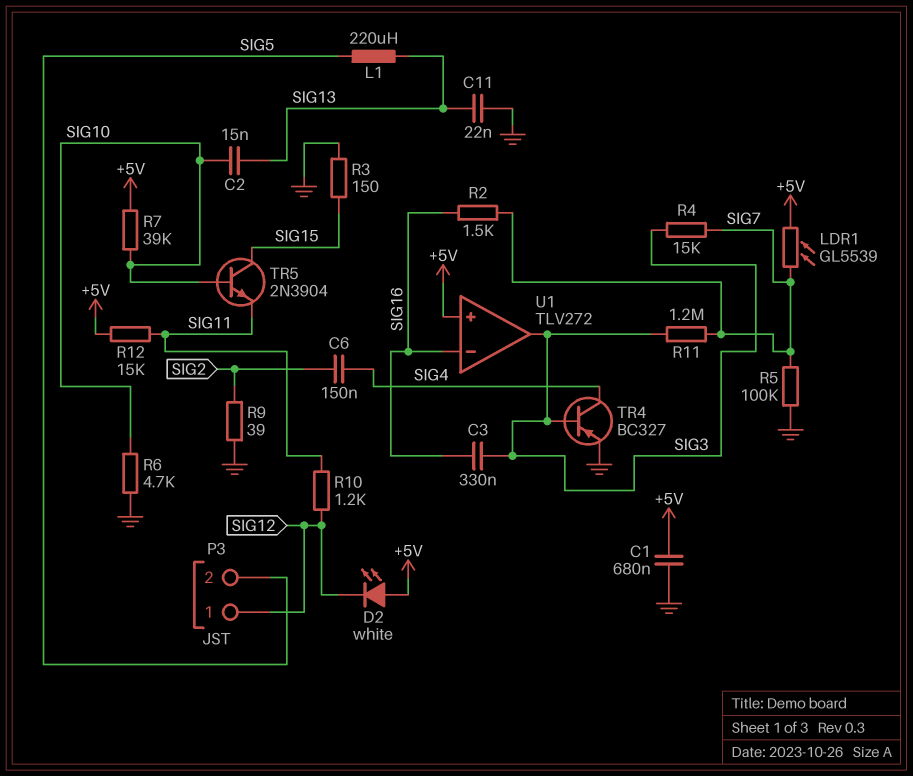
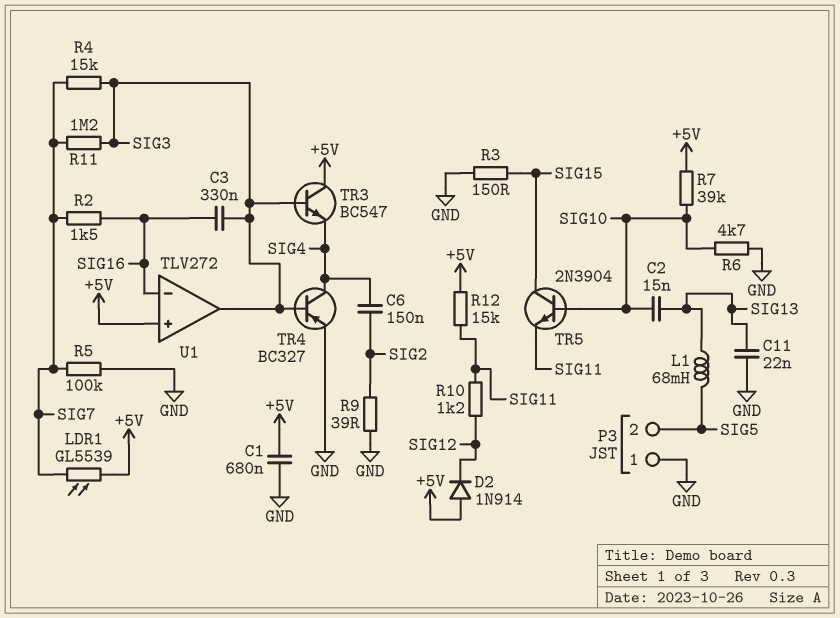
D2: LED white (A +5V, K SIG12) -> diode 1N914 (A +5V, K SIG12)
L1: 220uH (SIG5, SIG13) -> 68mH (SIG5, SIG13)
P3 pin 1: SIG12 -> GND
TR3: none -> NPN BC547 (B SIG3, C +5V, E SIG4)

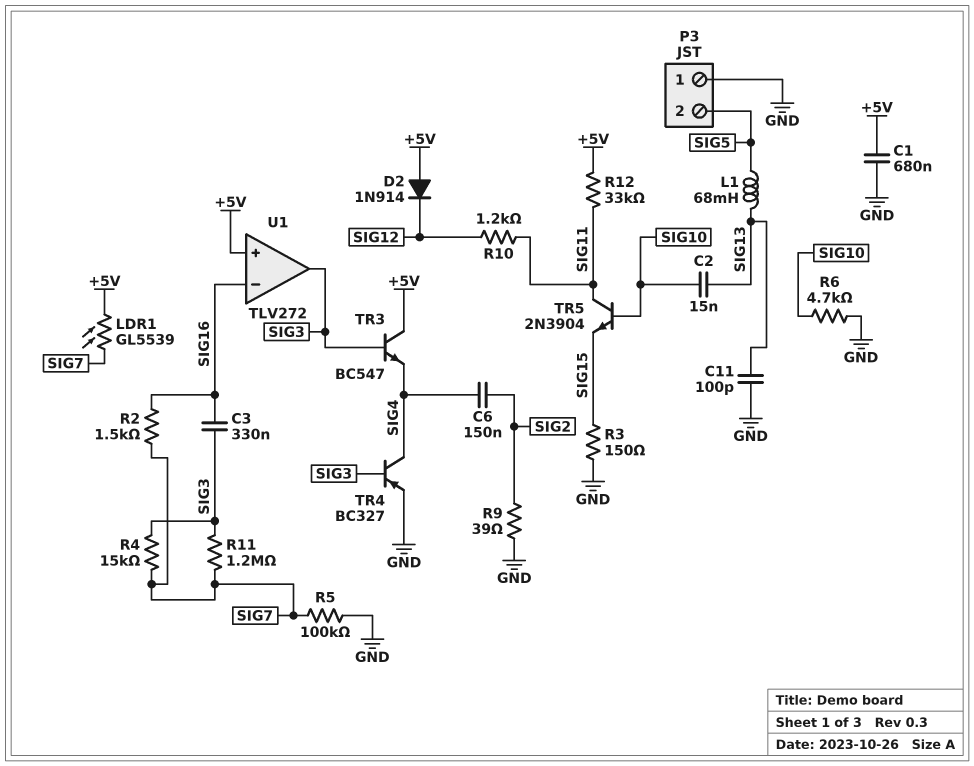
C11: 22nF (GND, SIG13) -> 100pF (GND, SIG13)
R7: 39k (+5V, SIG10) -> none
R12: 15k (+5V, SIG11) -> 33k (+5V, SIG11)
TR5: NPN 2N3904 (B SIG10, C SIG15, E SIG11) -> NPN 2N3904 (B SIG10, C SIG11, E SIG15)

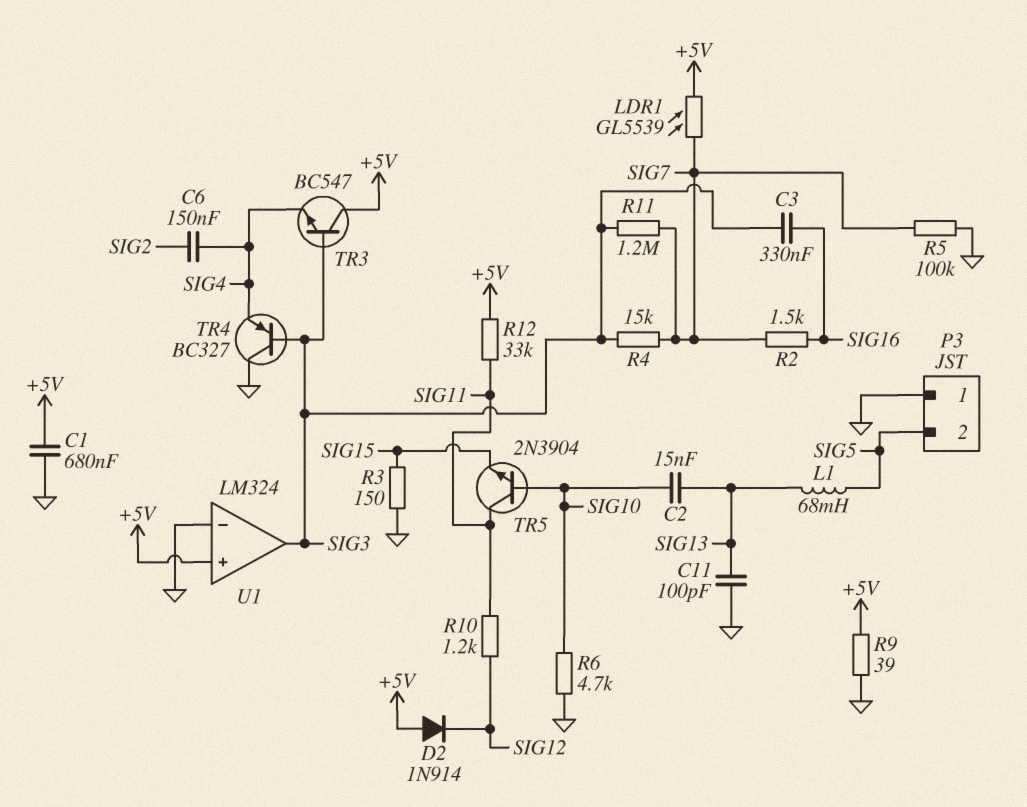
R9: 39 (GND, SIG2) -> 39 (+5V, GND)
TR4: PNP BC327 (B SIG3, C SIG4, E GND) -> PNP BC327 (B SIG3, C GND, E SIG4)
U1: TLV272 -> LM324
U1 pin in-: SIG16 -> GND

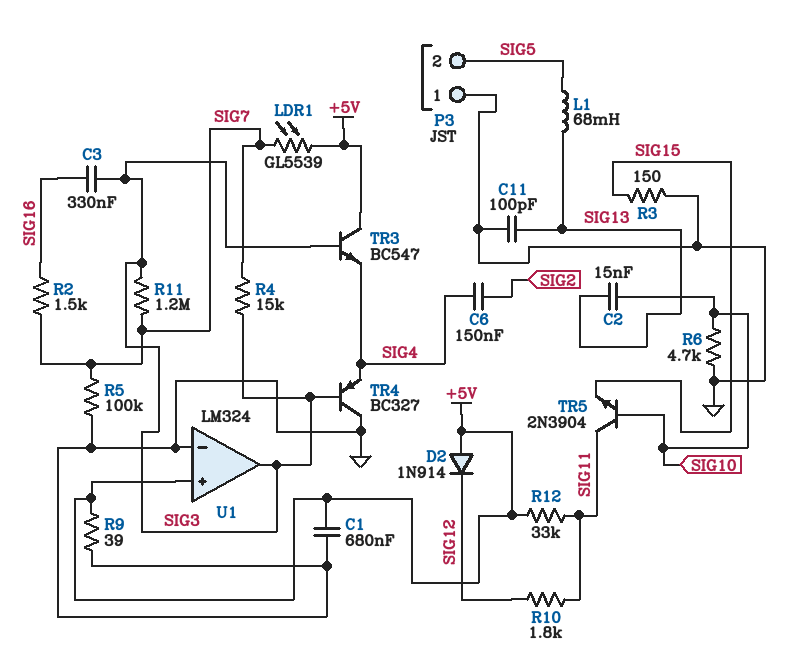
R10: 1.2k (SIG11, SIG12) -> 1.8k (SIG11, SIG12)

